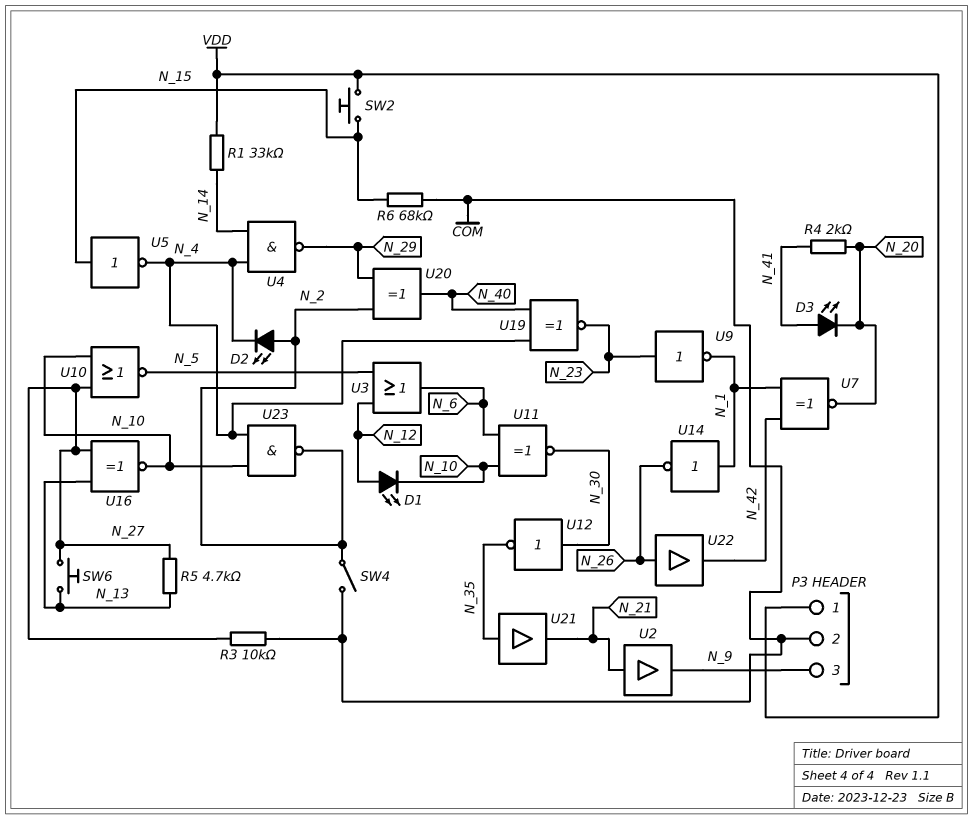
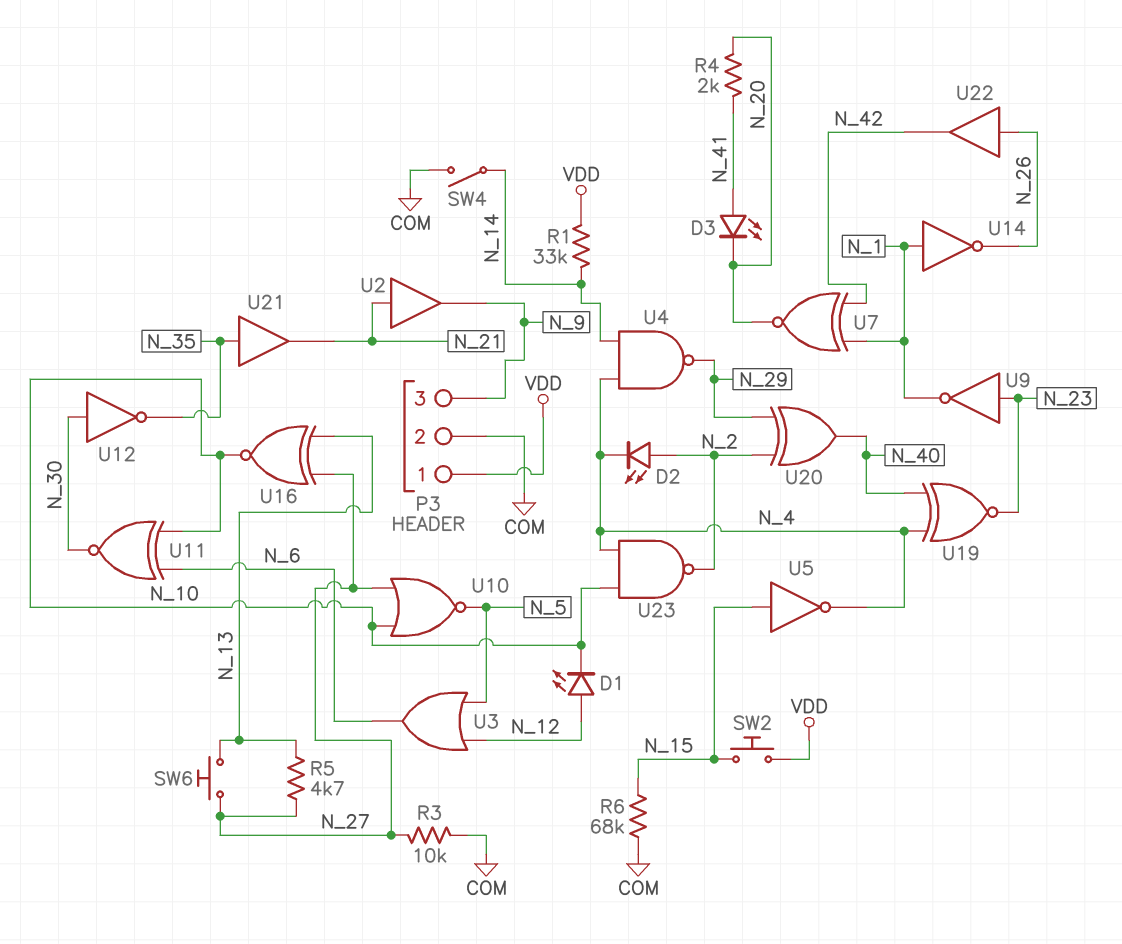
SW4: switch (COM, N_2) -> switch (COM, N_14)

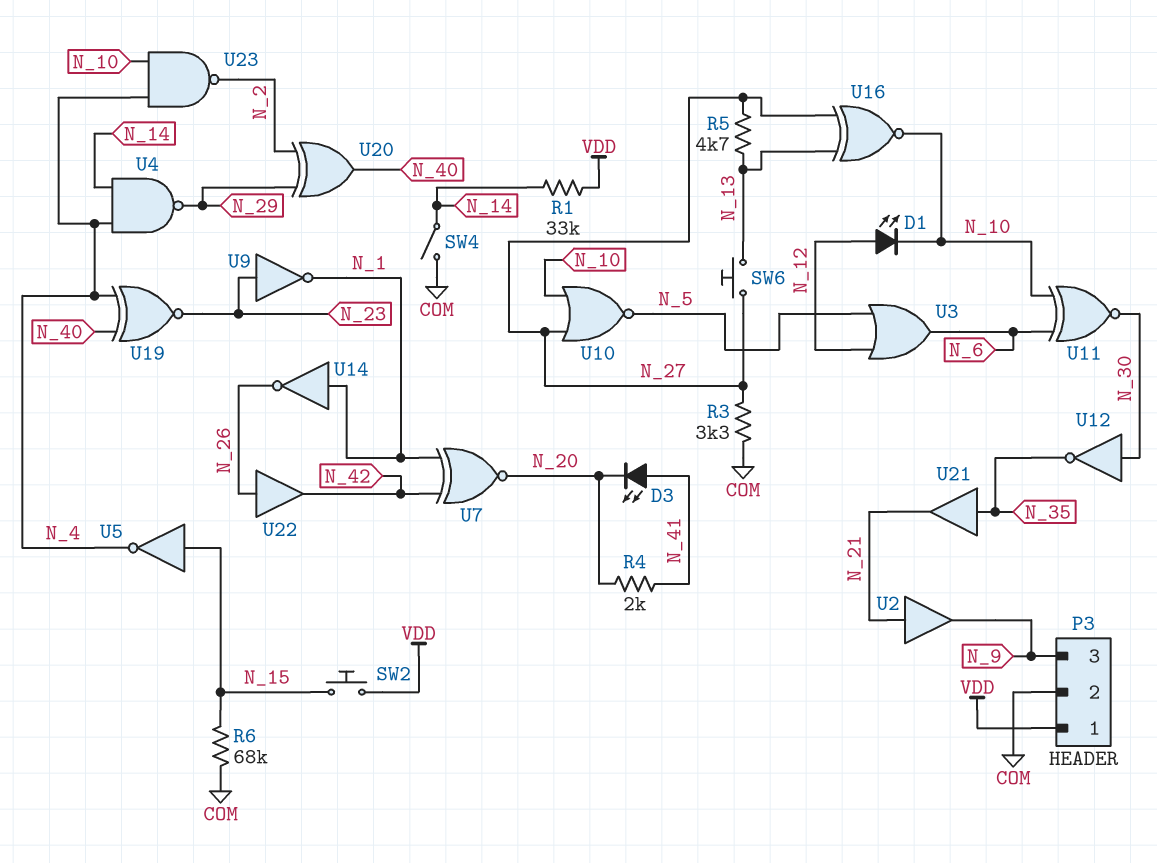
D2: LED (A N_2, K N_4) -> none
R3: 10k (COM, N_27) -> 3.3k (COM, N_27)

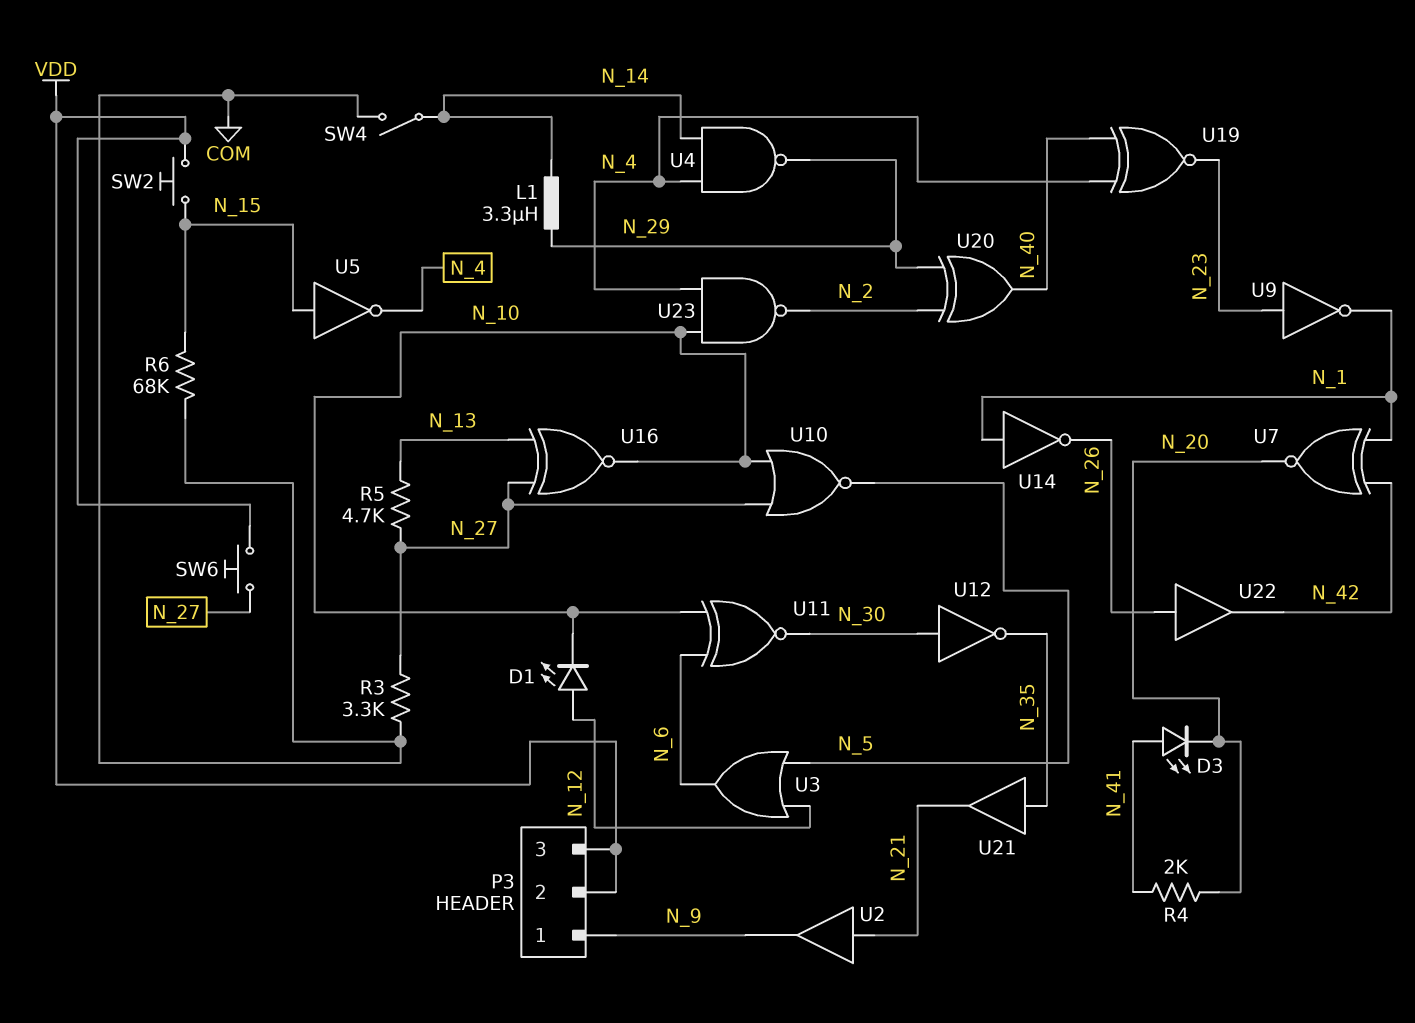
L1: none -> 3.3uH (N_14, N_29)
P3 pin 1: VDD -> N_9
P3 pin 2: COM -> VDD
P3 pin 3: N_9 -> VDD
R1: 33k (N_14, VDD) -> none
SW6: button (N_13, N_27) -> button (N_27, VDD)

